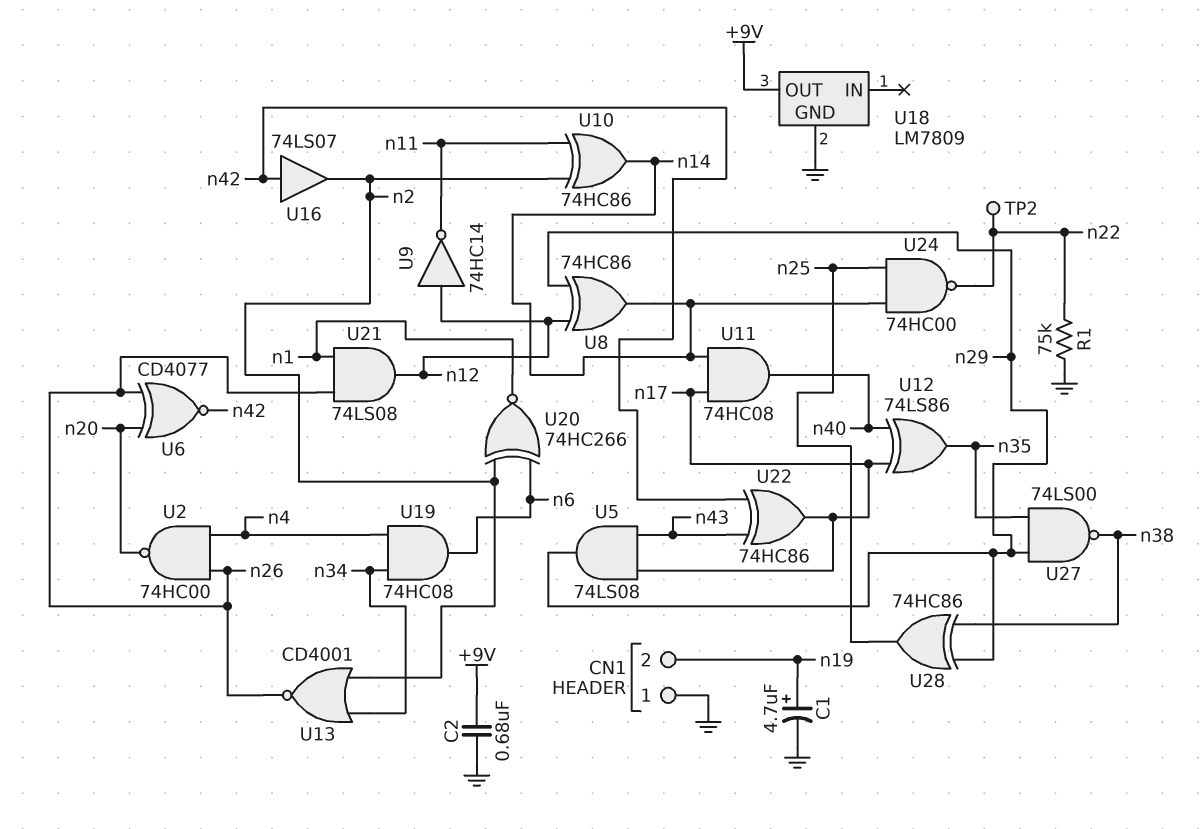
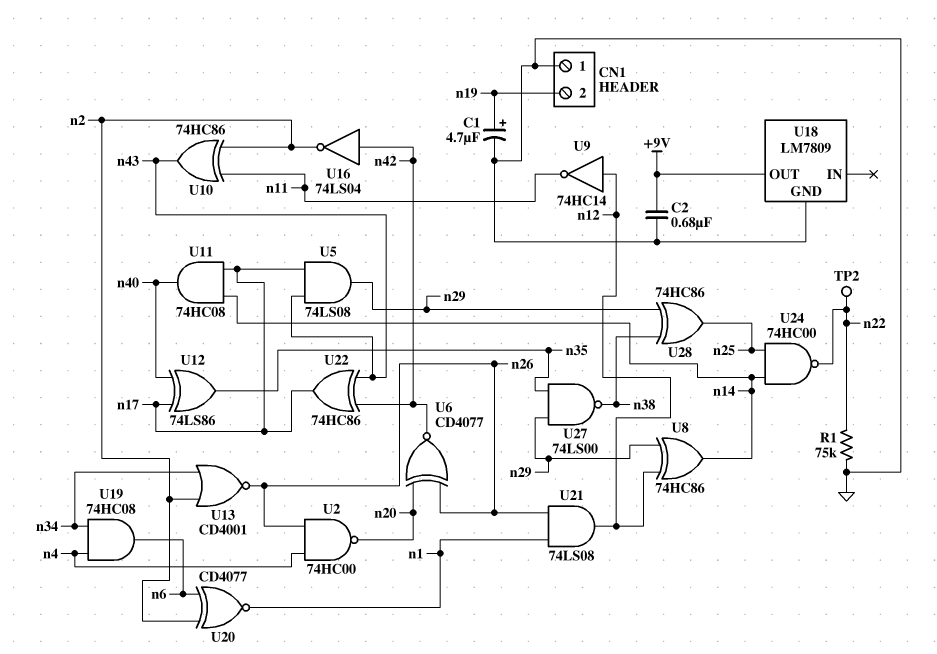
U10: XOR 74HC86 (in n2, in n11, out n14) -> XOR 74HC86 (in n2, in n11, out n43)
U16: buffer 74LS07 (in n42, out n2) -> NOT 74LS04 (in n42, out n2)
U20: XNOR 74HC266 (in n2, in n6, out n1) -> XNOR CD4077 (in n2, in n6, out n1)

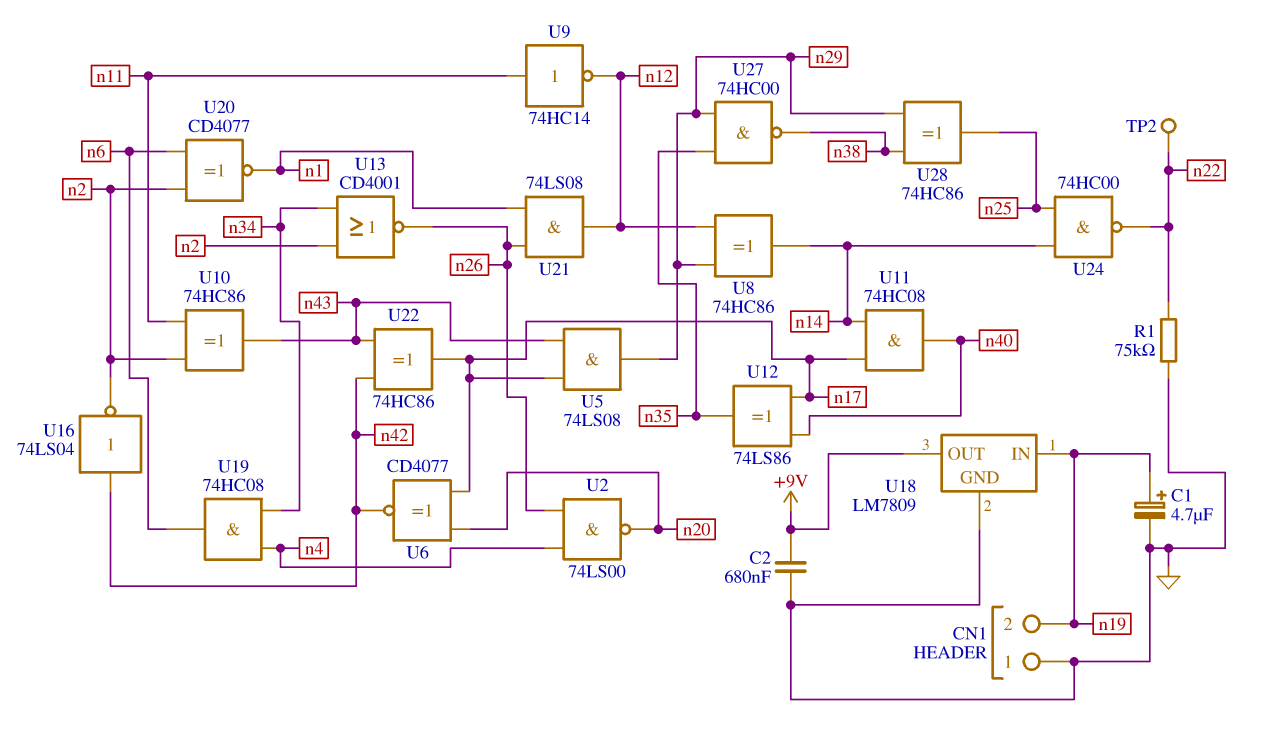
U2: NAND 74HC00 (in n4, in n26, out n20) -> NAND 74LS00 (in n4, in n26, out n20)
U6: XNOR CD4077 (in n20, in n26, out n42) -> XNOR CD4077 (in n17, in n20, out n42)
U9: NOT 74HC14 (in n12, out n11) -> NOT 74HC14 (in n11, out n12)
U18 pin IN: none -> n19
U27: NAND 74LS00 (in n29, in n35, out n38) -> NAND 74HC00 (in n29, in n35, out n38)

